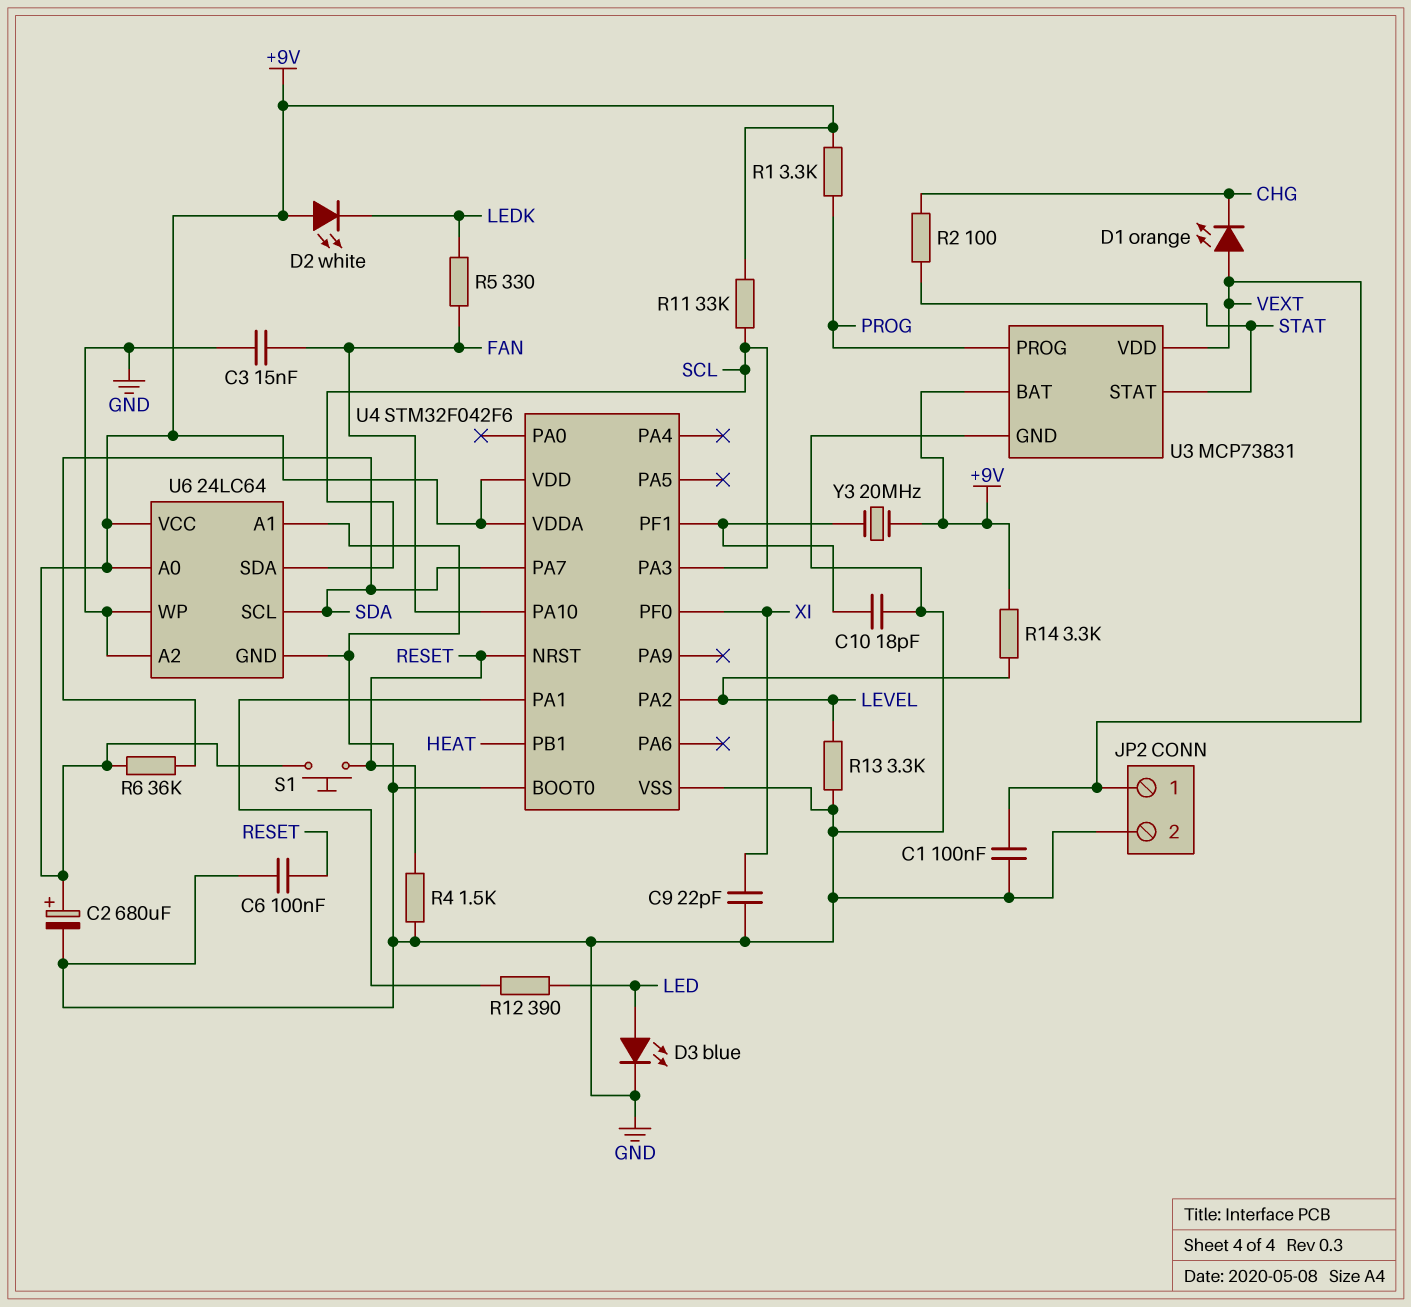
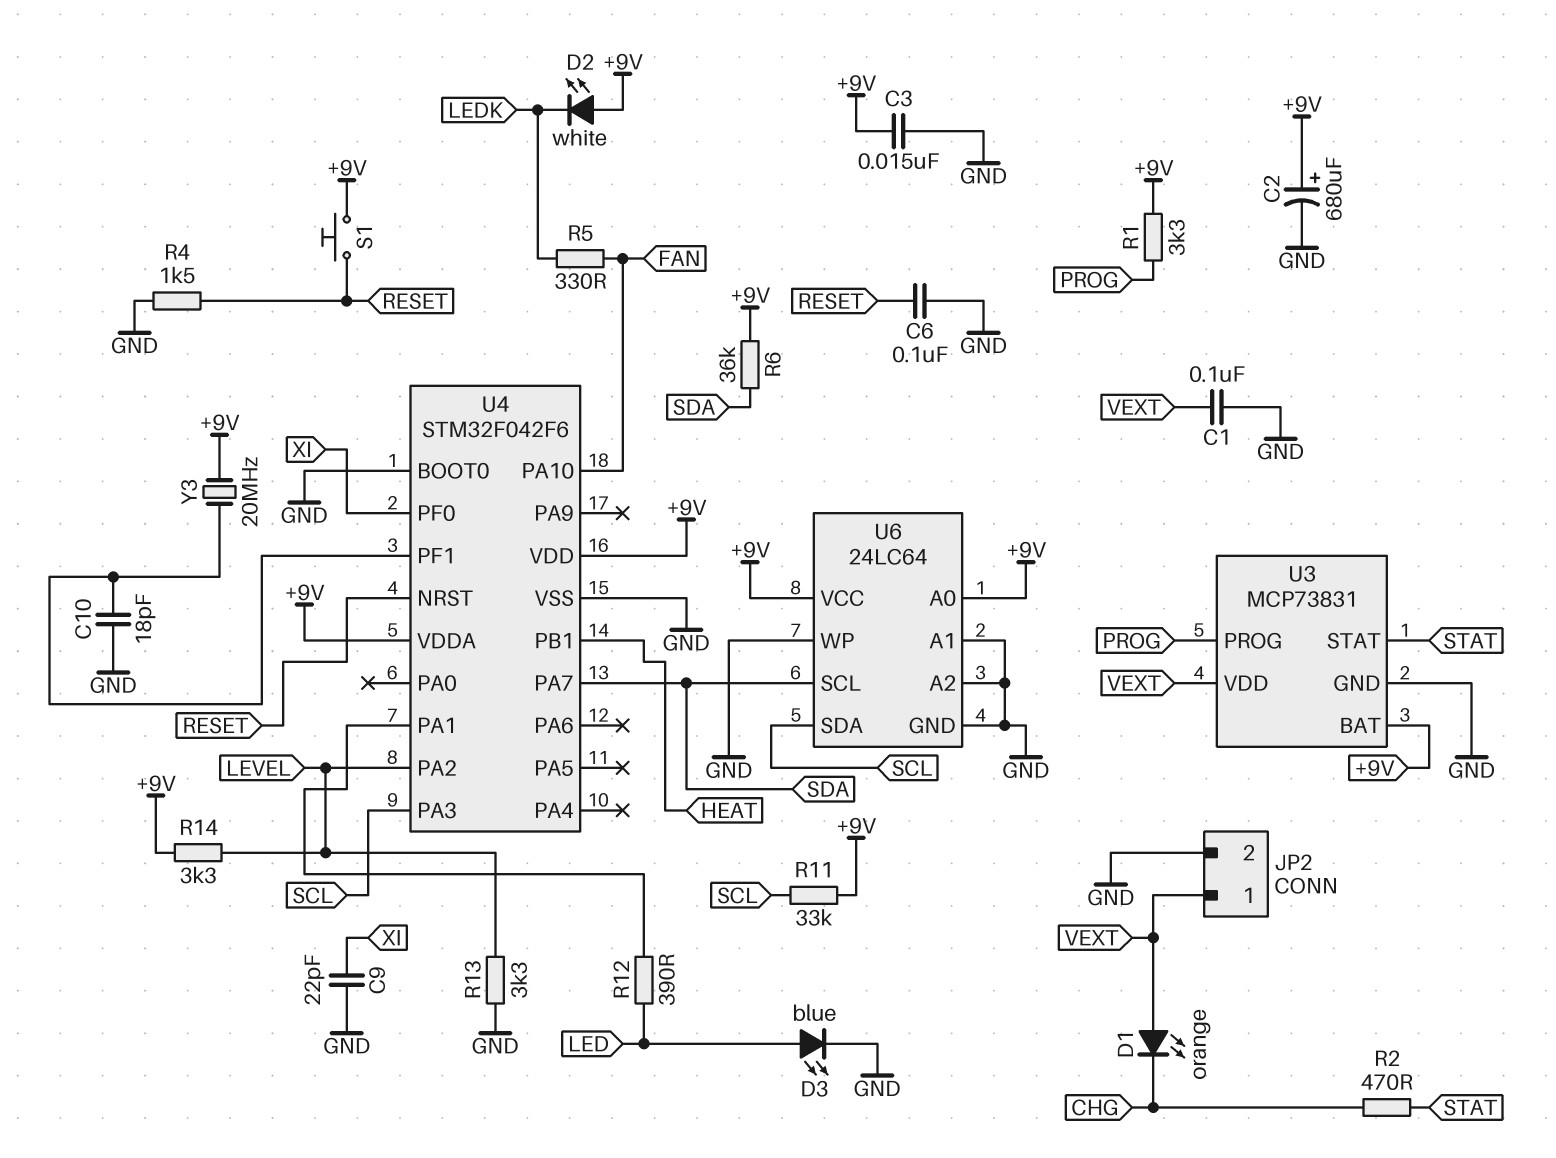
C3: 15nF (FAN, GND) -> 15nF (+9V, GND)
R2: 100 (CHG, STAT) -> 470 (CHG, STAT)

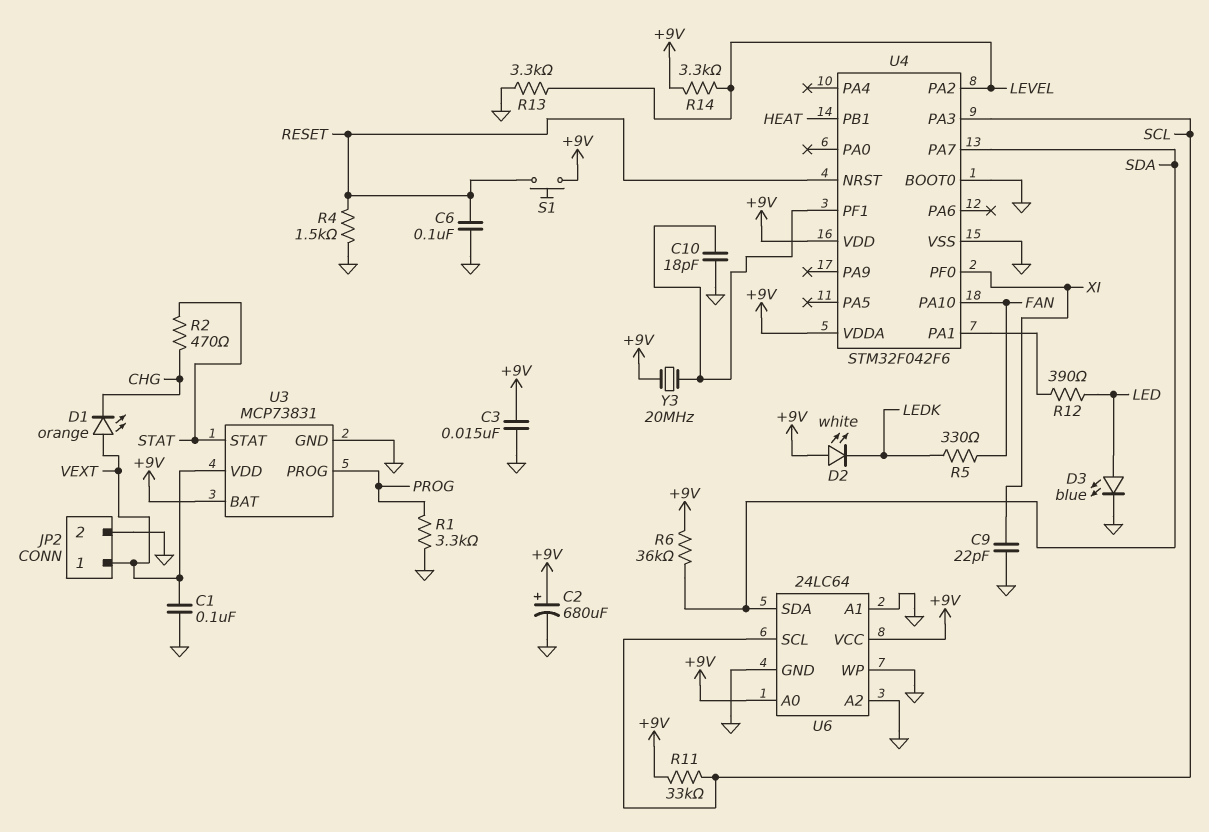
R1: 3.3k (+9V, PROG) -> 3.3k (GND, PROG)
U6 pin SCL: SDA -> SCL
U6 pin SDA: SCL -> SDA

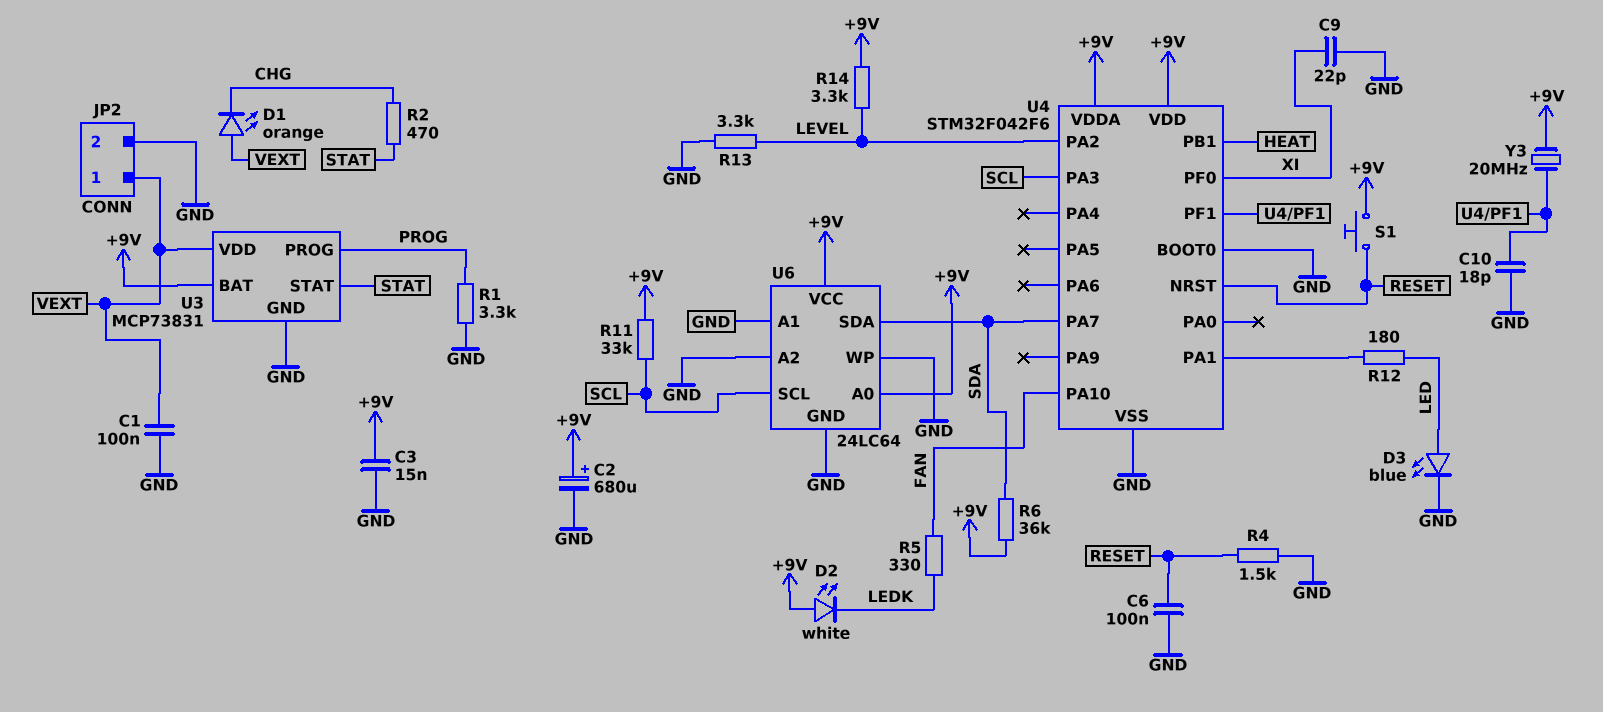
R12: 390 (LED, U4/PA1) -> 180 (LED, U4/PA1)

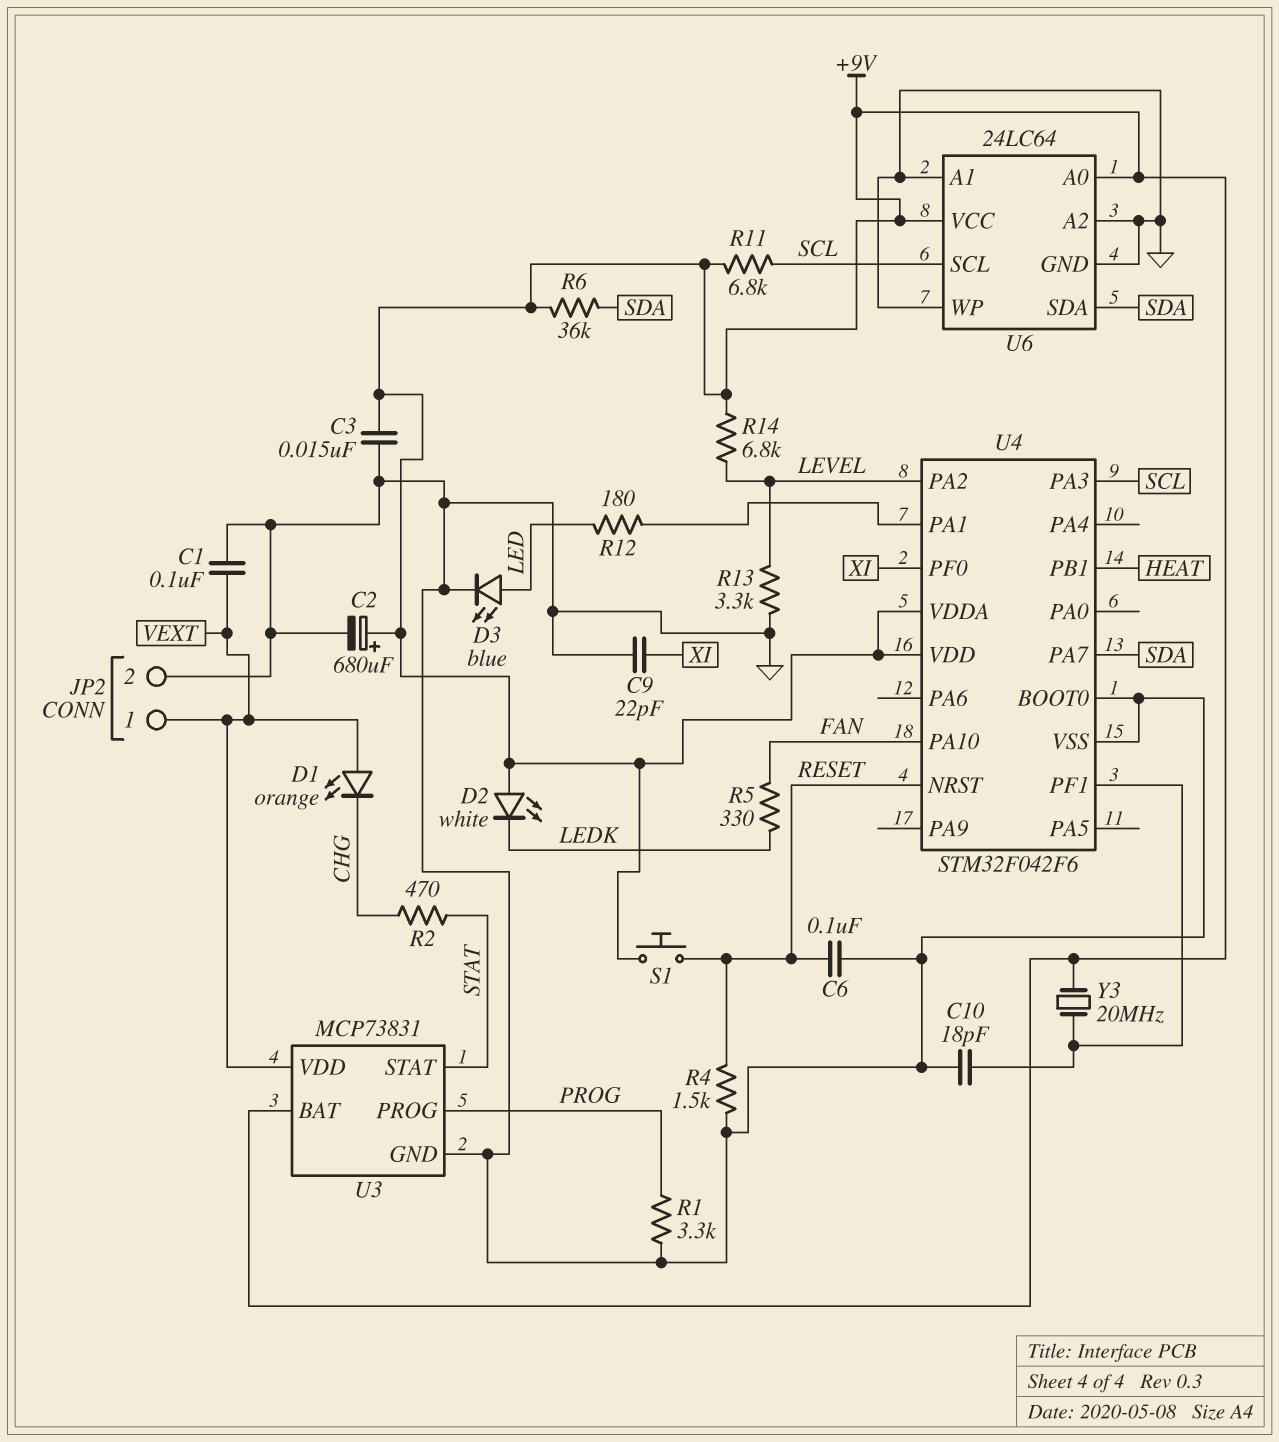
R11: 33k (+9V, SCL) -> 6.8k (+9V, SCL)
R14: 3.3k (+9V, LEVEL) -> 6.8k (+9V, LEVEL)

